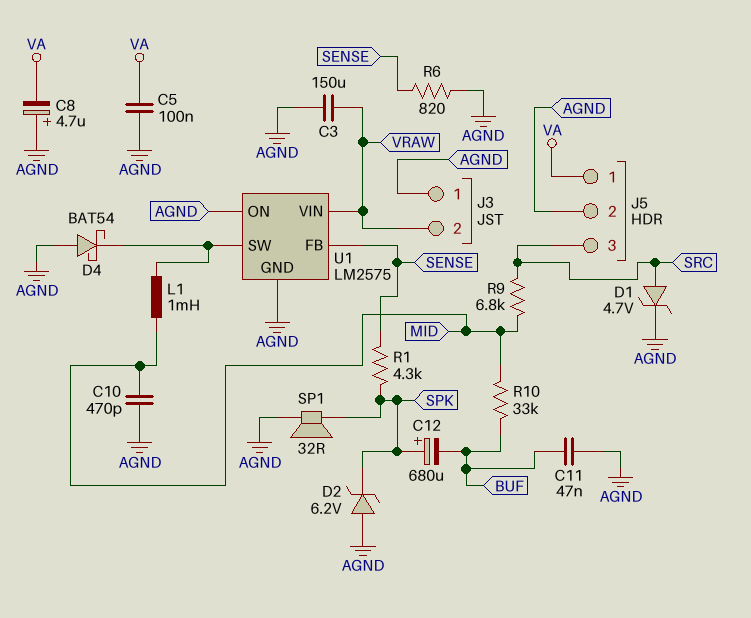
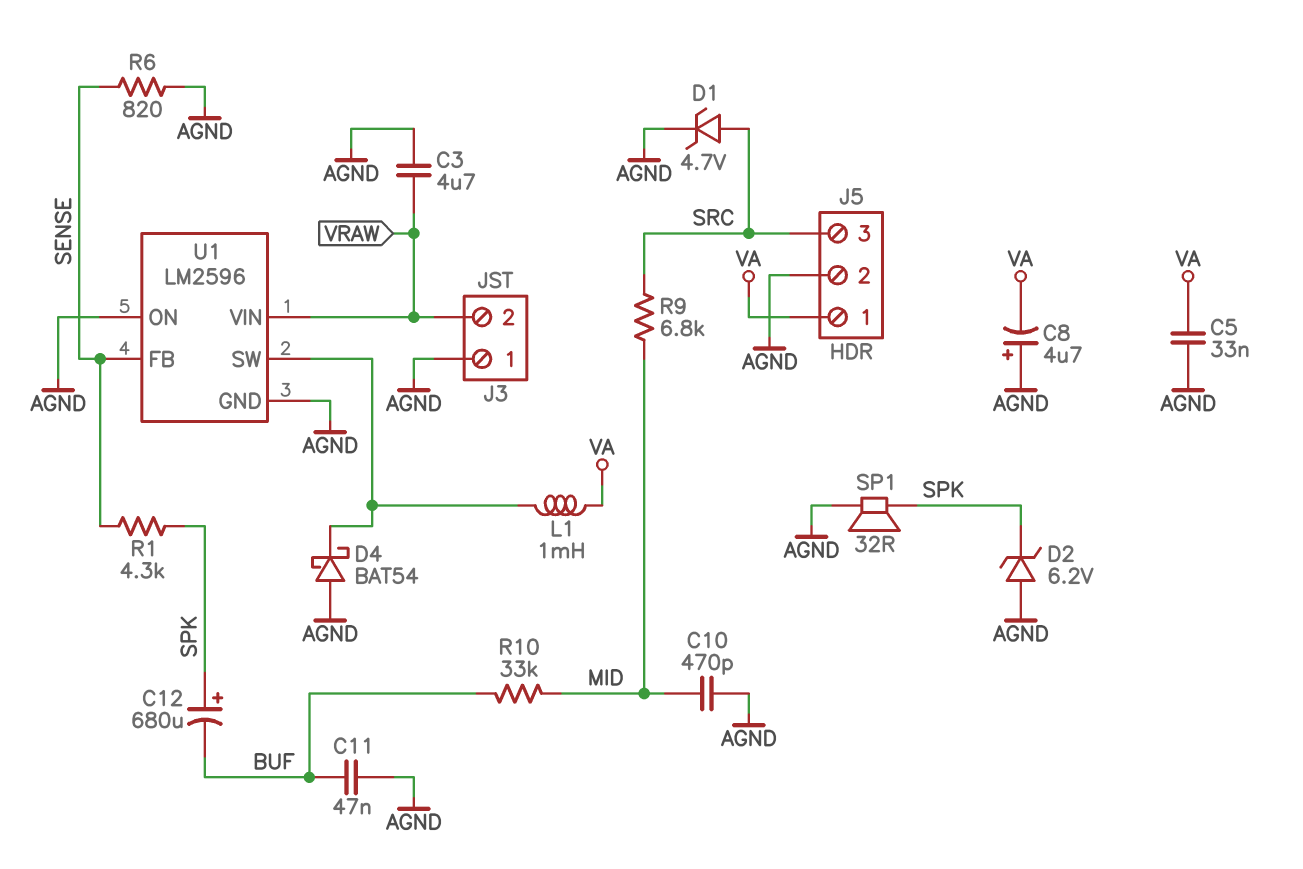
C3: 150uF (AGND, VRAW) -> 4.7uF (AGND, VRAW)
C5: 100nF (AGND, VA) -> 33nF (AGND, VA)
L1: 1mH (MID, U1/SW) -> 1mH (U1/SW, VA)
U1: LM2575 -> LM2596

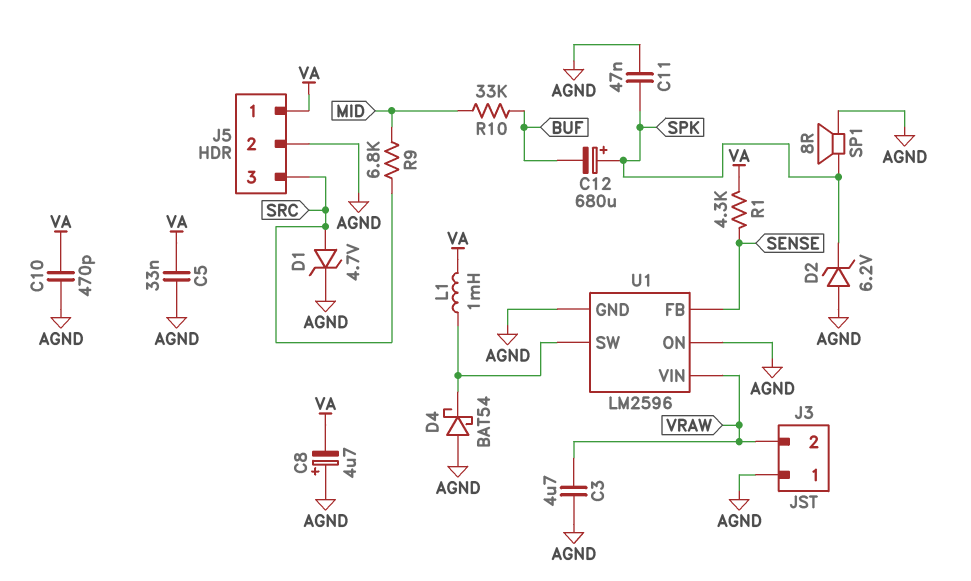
C10: 470pF (AGND, MID) -> 470pF (AGND, VA)
C11: 47nF (AGND, BUF) -> 47nF (AGND, SPK)
R1: 4.3k (SENSE, SPK) -> 4.3k (SENSE, VA)
R6: 820 (AGND, SENSE) -> none
SP1: speaker 32R (AGND, SPK) -> speaker 8R (AGND, SPK)

